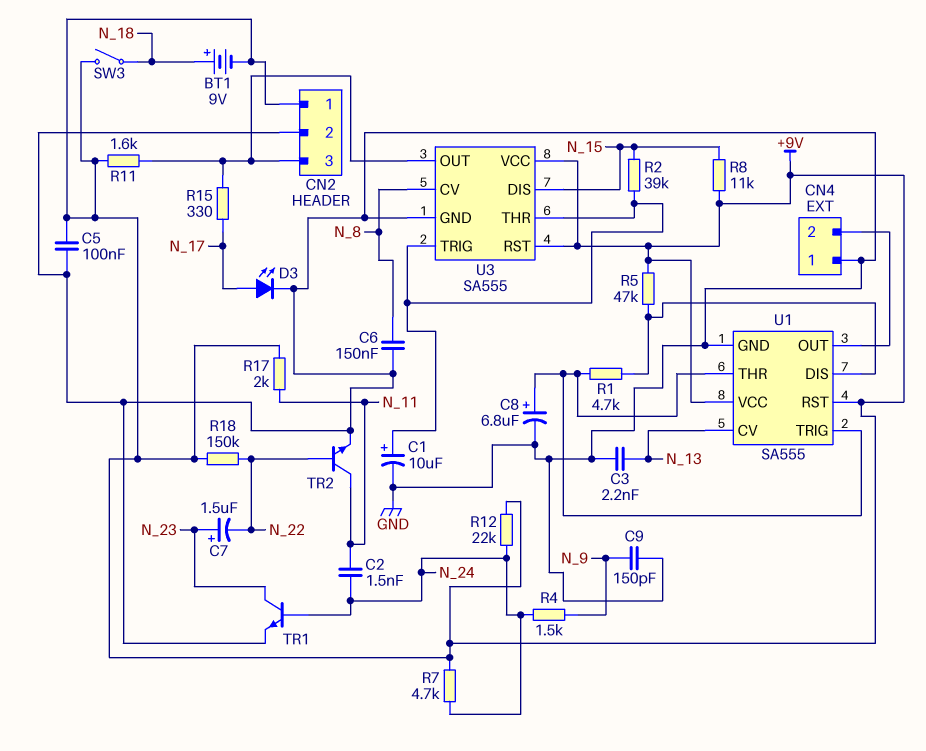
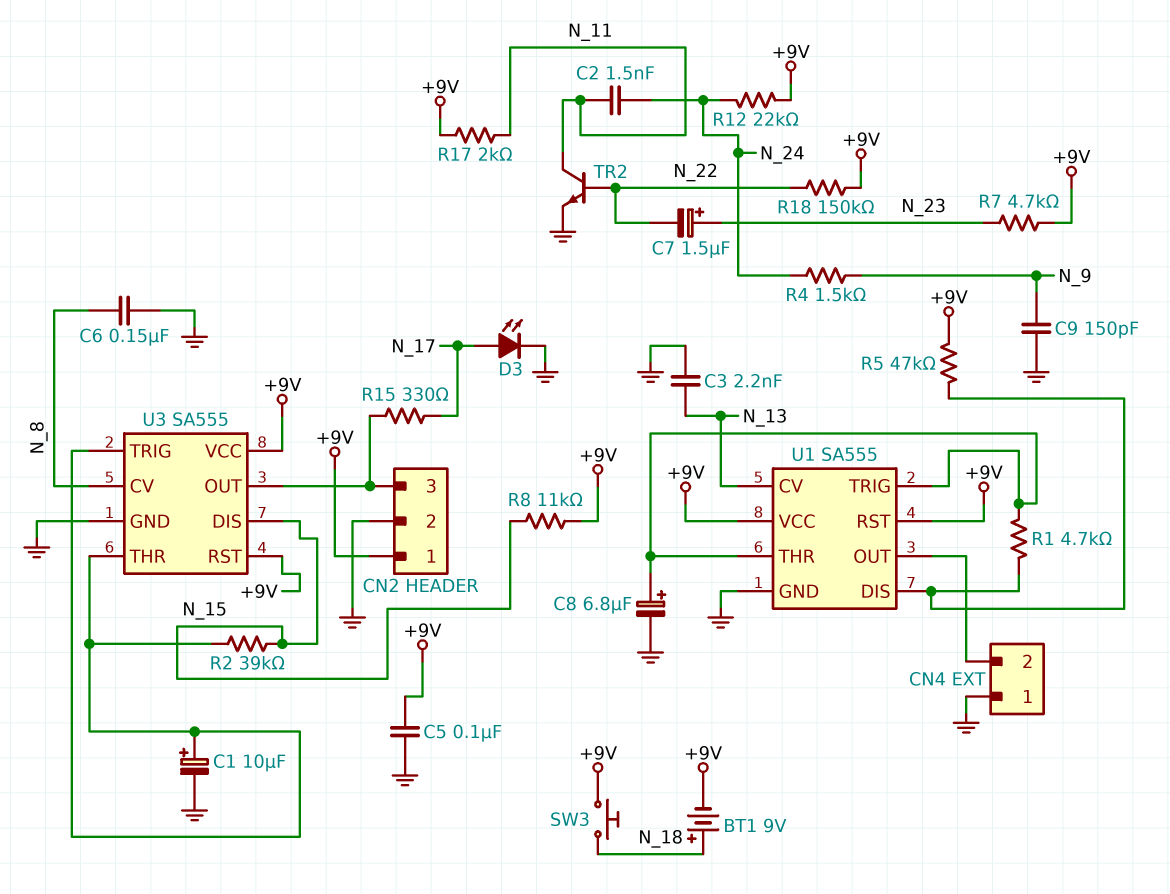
R7: 4.7k (+9V, N_24) -> 4.7k (+9V, N_23)
R11: 1.6k (+9V, CN2/3) -> none
SW3: switch (+9V, N_18) -> button (+9V, N_18)
TR1: NPN (B N_24, C N_23, E GND) -> none

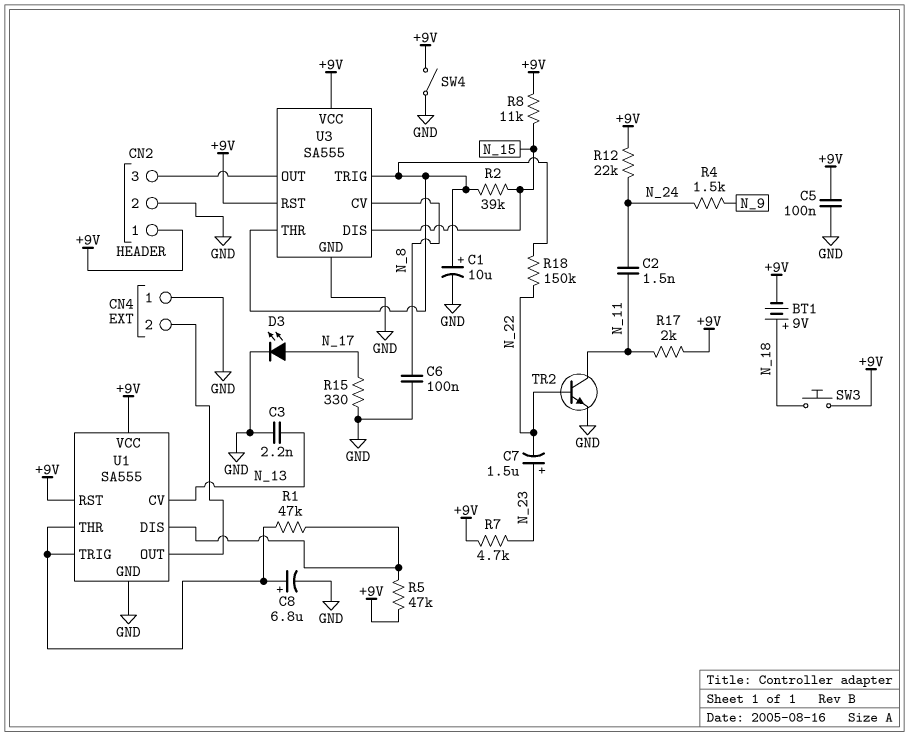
C6: 150nF (GND, N_8) -> 100nF (GND, N_8)
C9: 150pF (GND, N_9) -> none
R1: 4.7k (U1/DIS, U1/THR) -> 47k (U1/DIS, U1/THR)
R15: 330 (CN2/3, N_17) -> 330 (GND, N_17)
R18: 150k (+9V, N_22) -> 150k (N_22, U3/THR)
SW4: none -> switch (+9V, GND)

